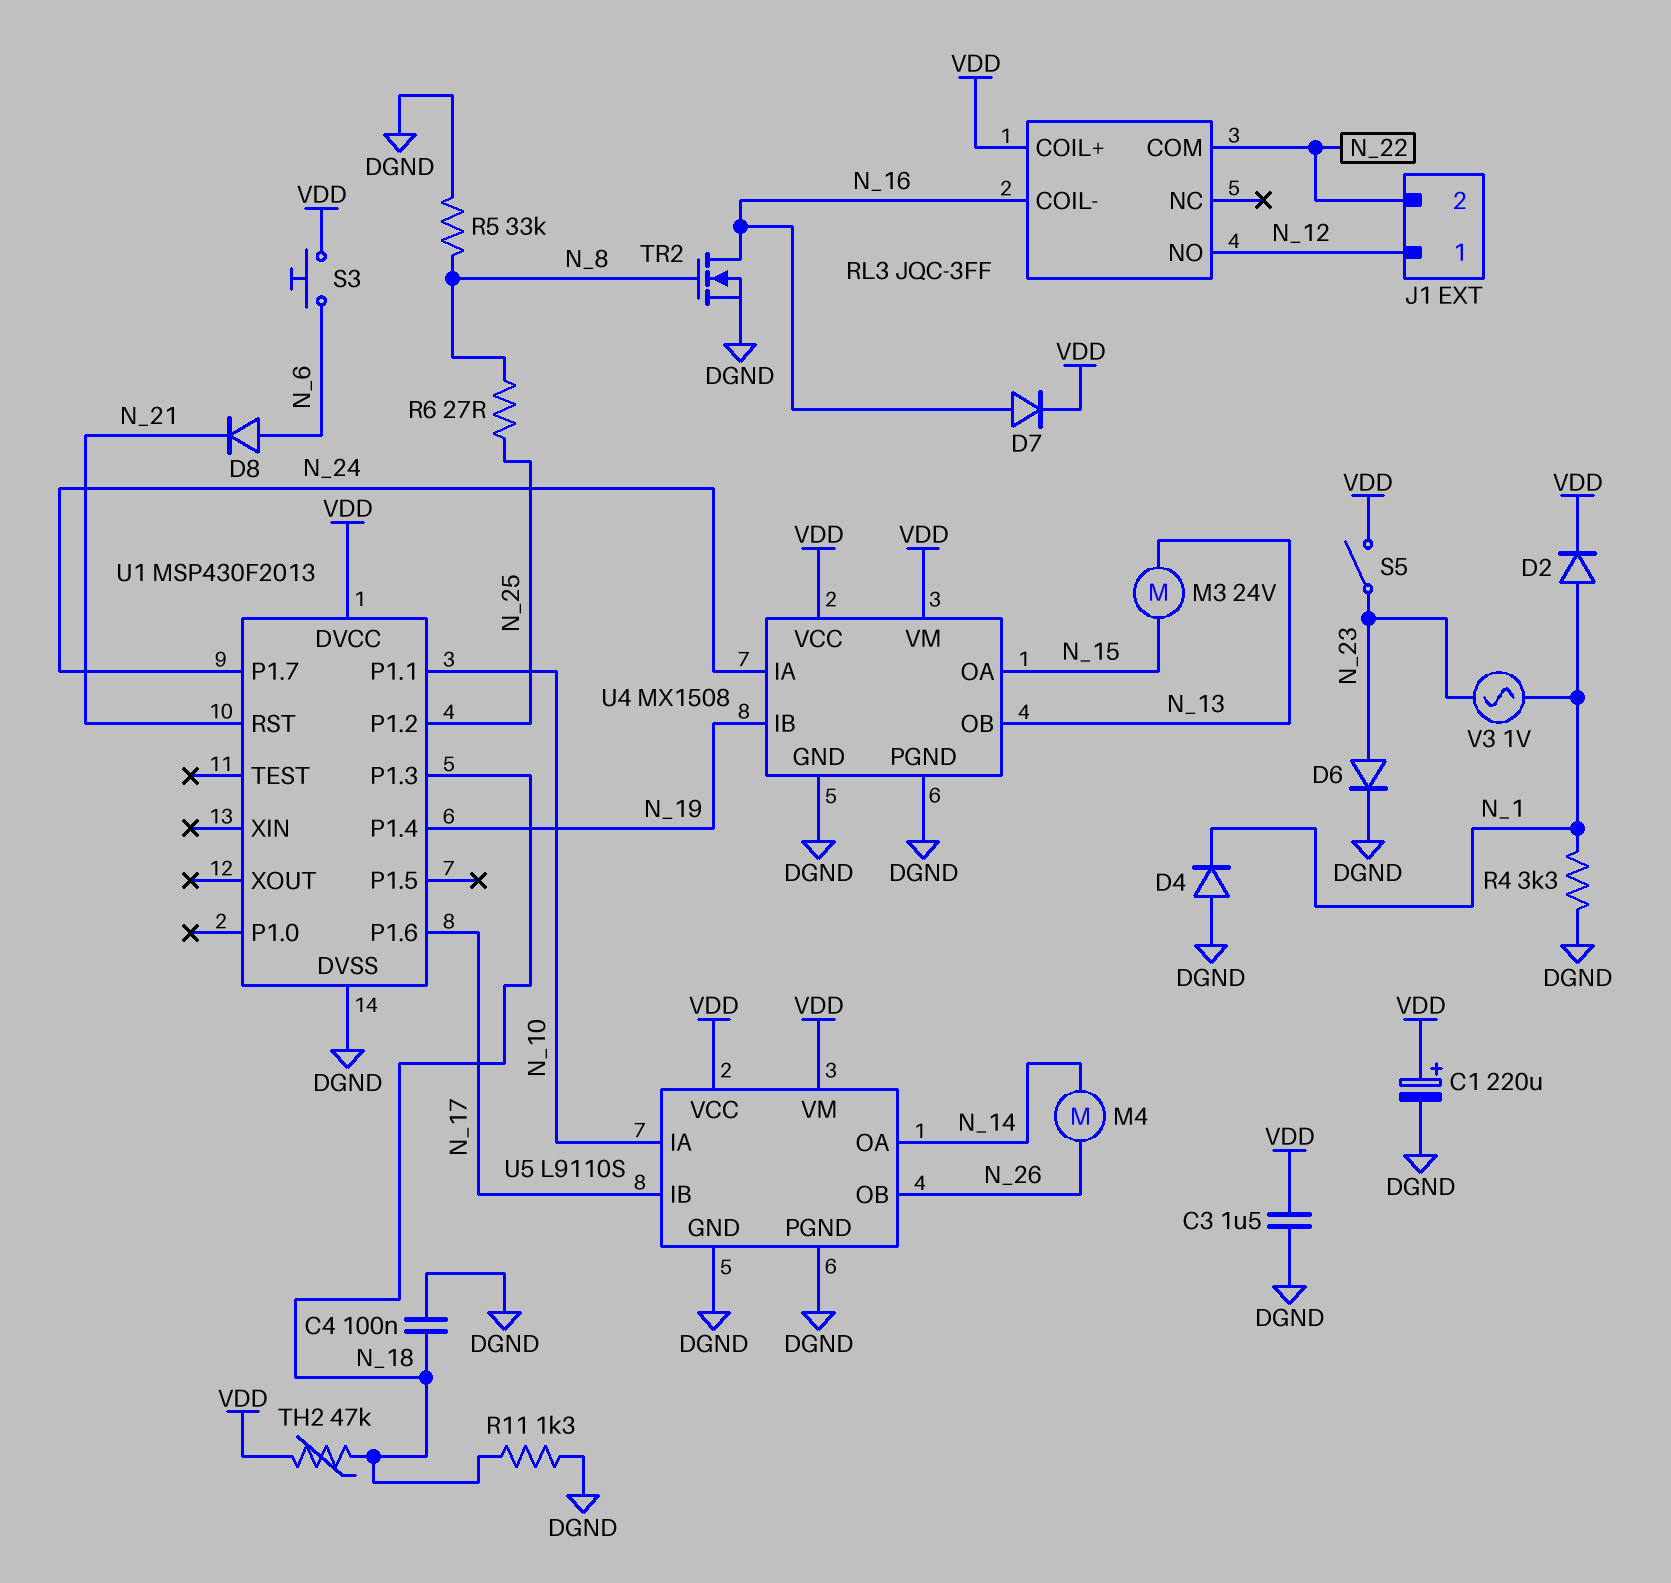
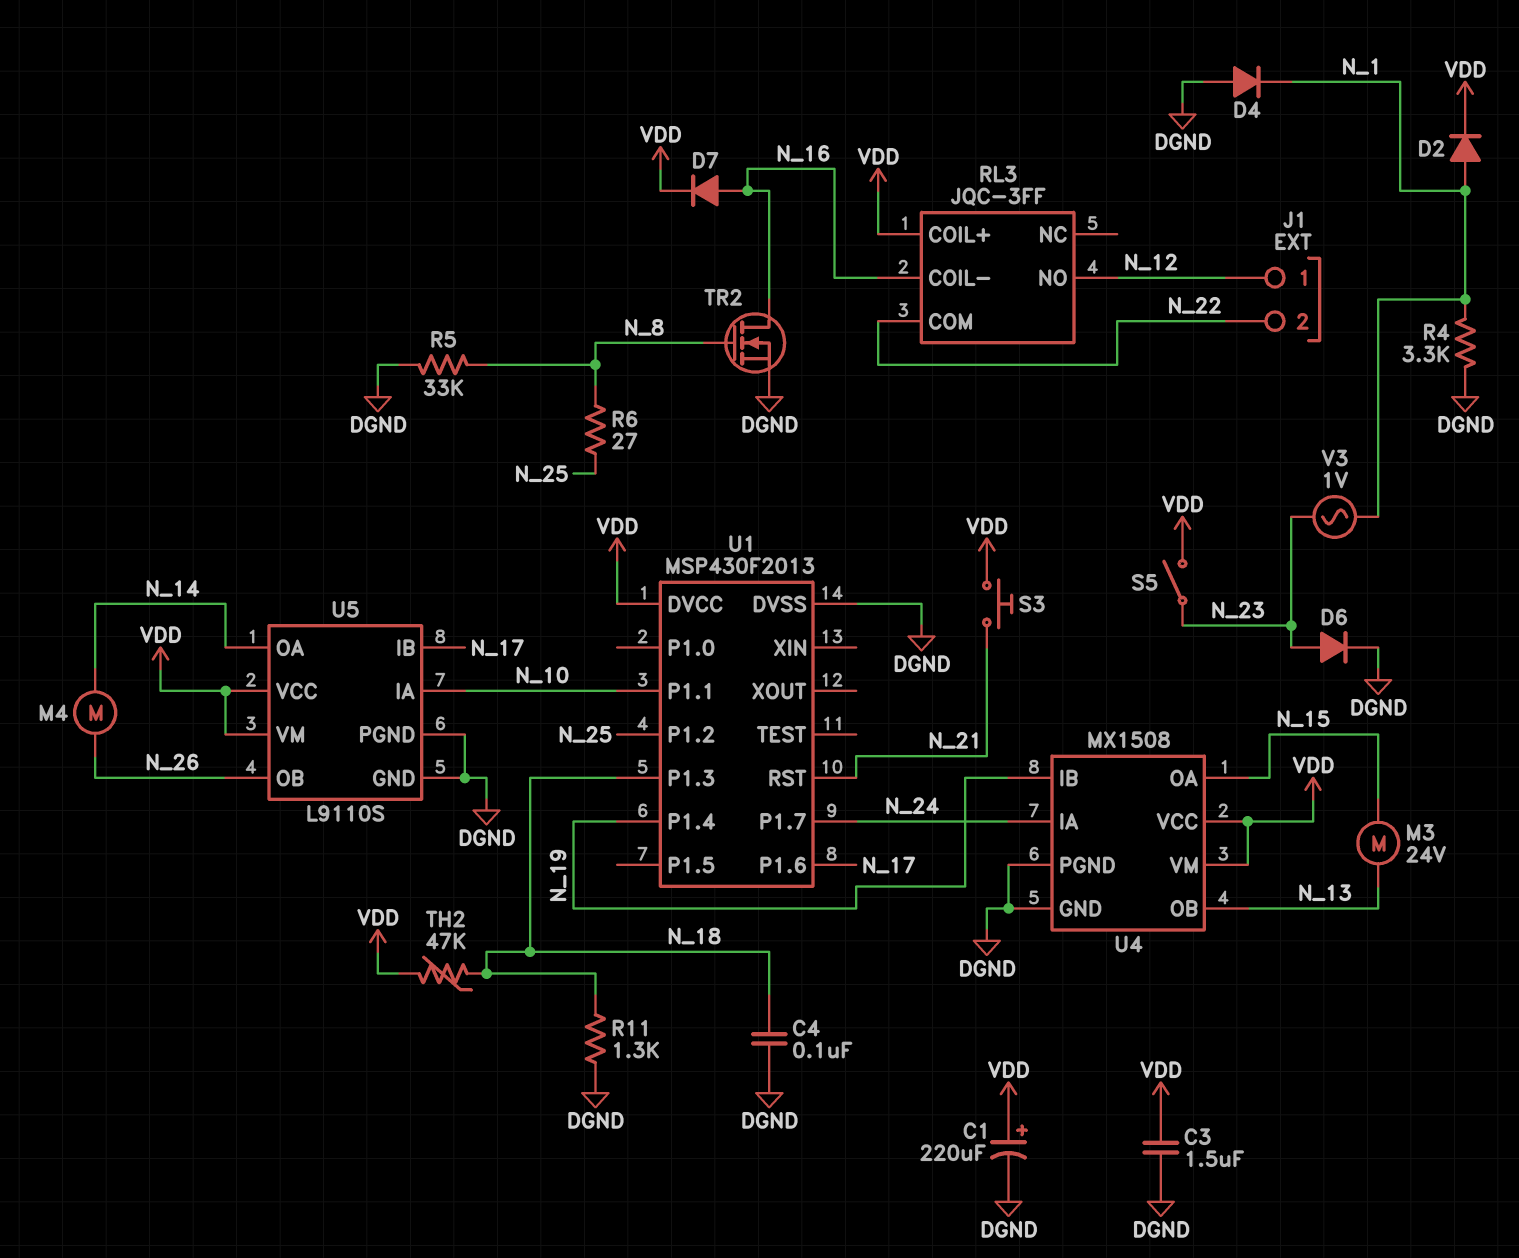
D8: diode (A N_6, K N_21) -> none
S3: button (N_6, VDD) -> button (N_21, VDD)

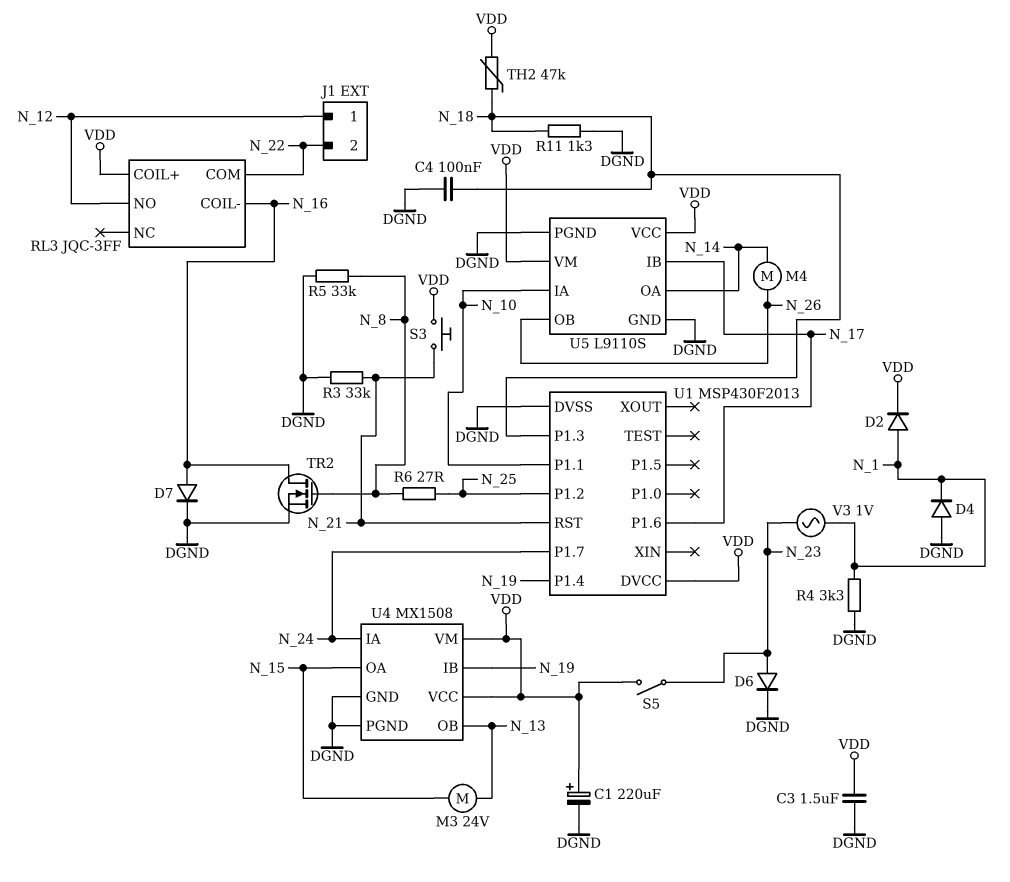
D7: diode (A N_16, K VDD) -> diode (A N_16, K DGND)
R3: none -> 33k (DGND, N_21)

